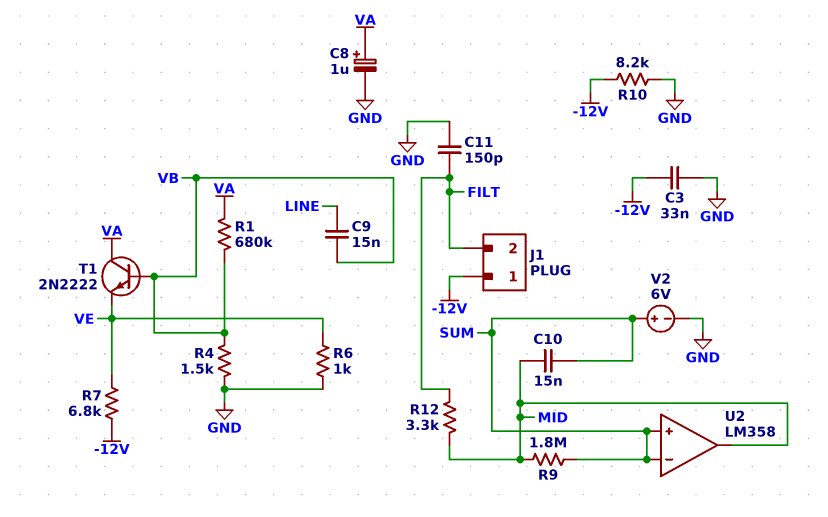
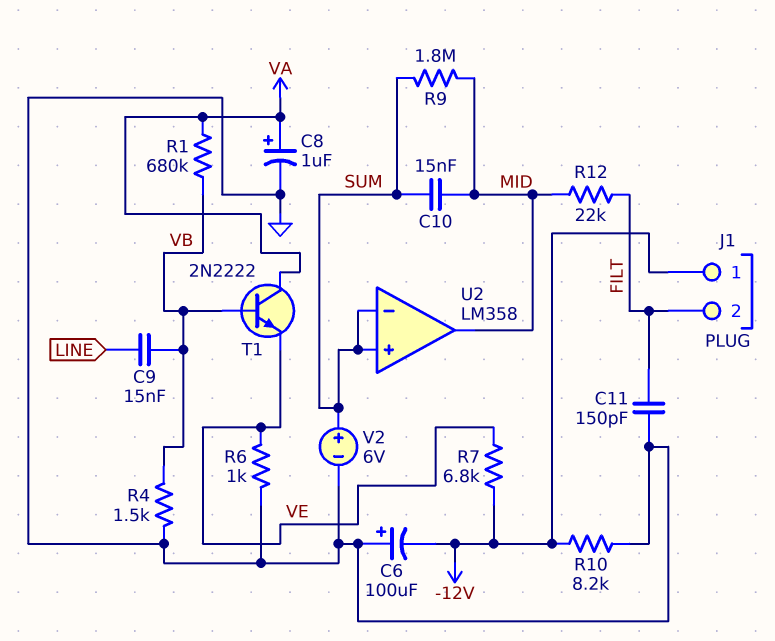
C3: 33nF (-12V, GND) -> none
C6: none -> 100uF (plus GND, minus -12V)
R12: 3.3k (FILT, MID) -> 22k (FILT, MID)

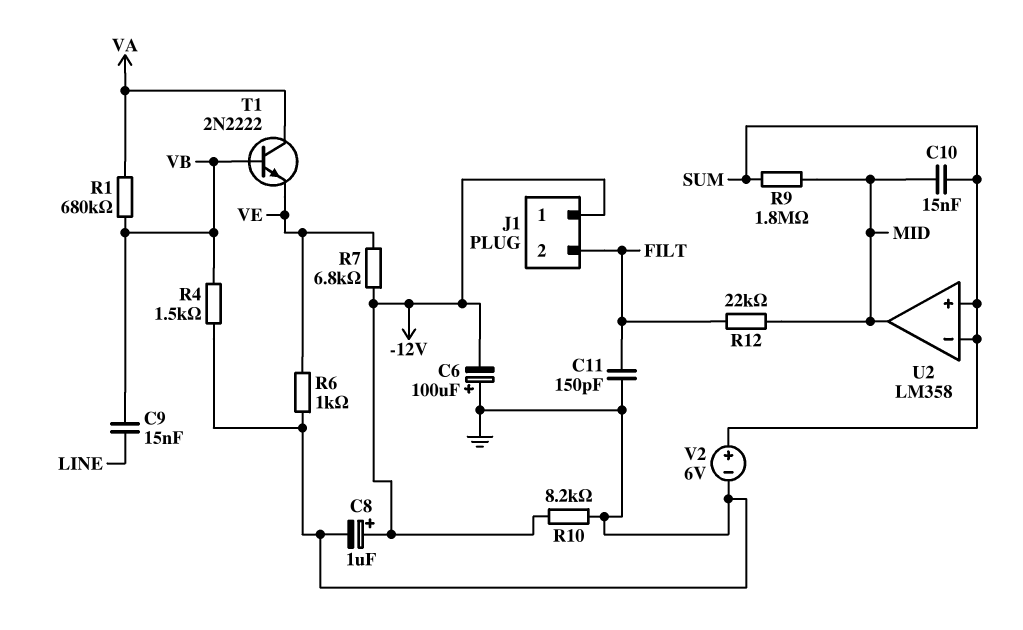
C8: 1uF (plus VA, minus GND) -> 1uF (plus -12V, minus GND)

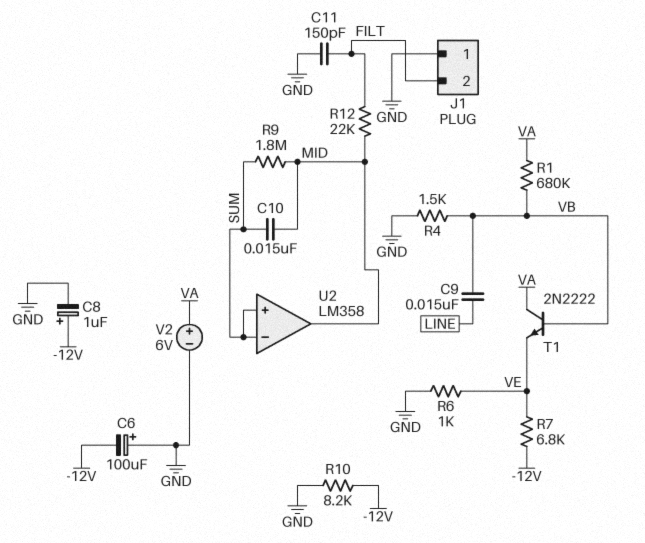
J1 pin 1: -12V -> GND
V2: 6V (plus SUM, minus GND) -> 6V (plus VA, minus GND)

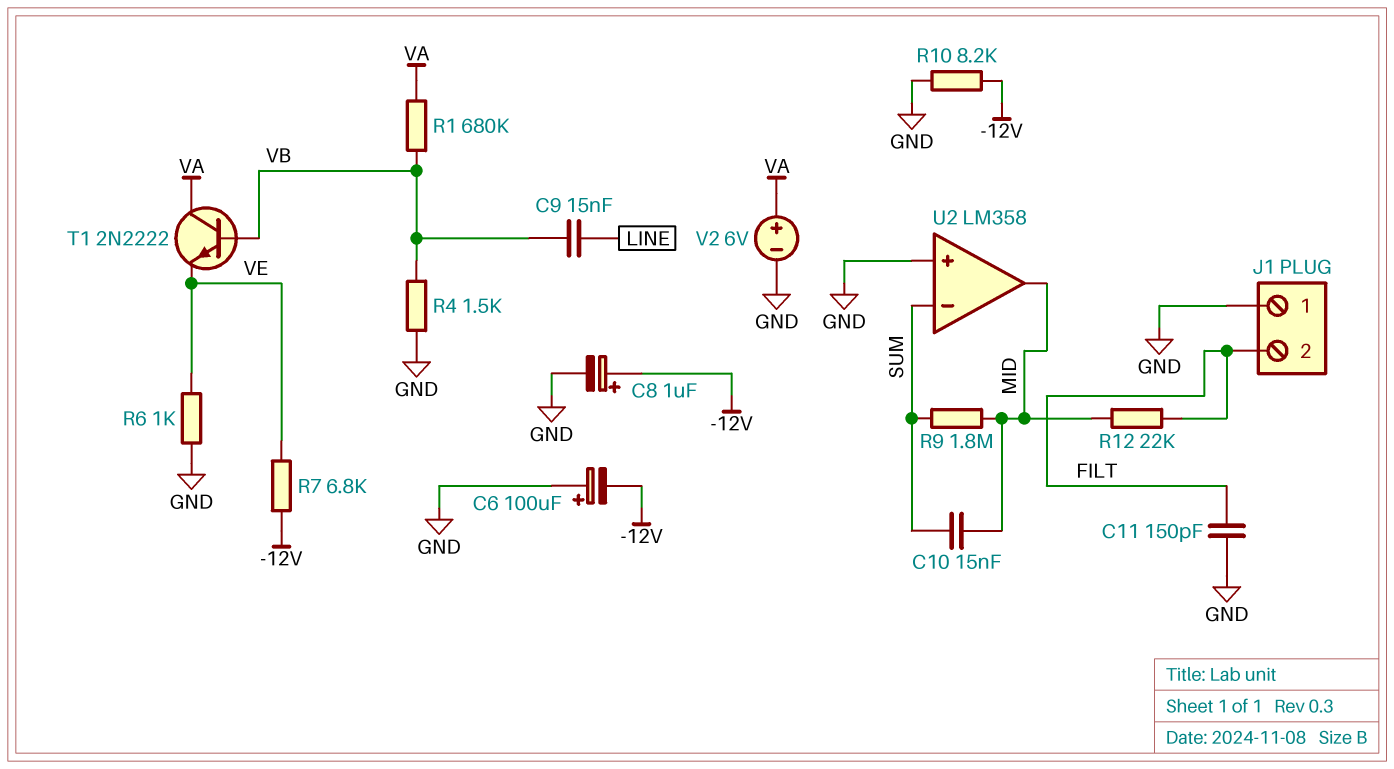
U2 pin in+: SUM -> GND

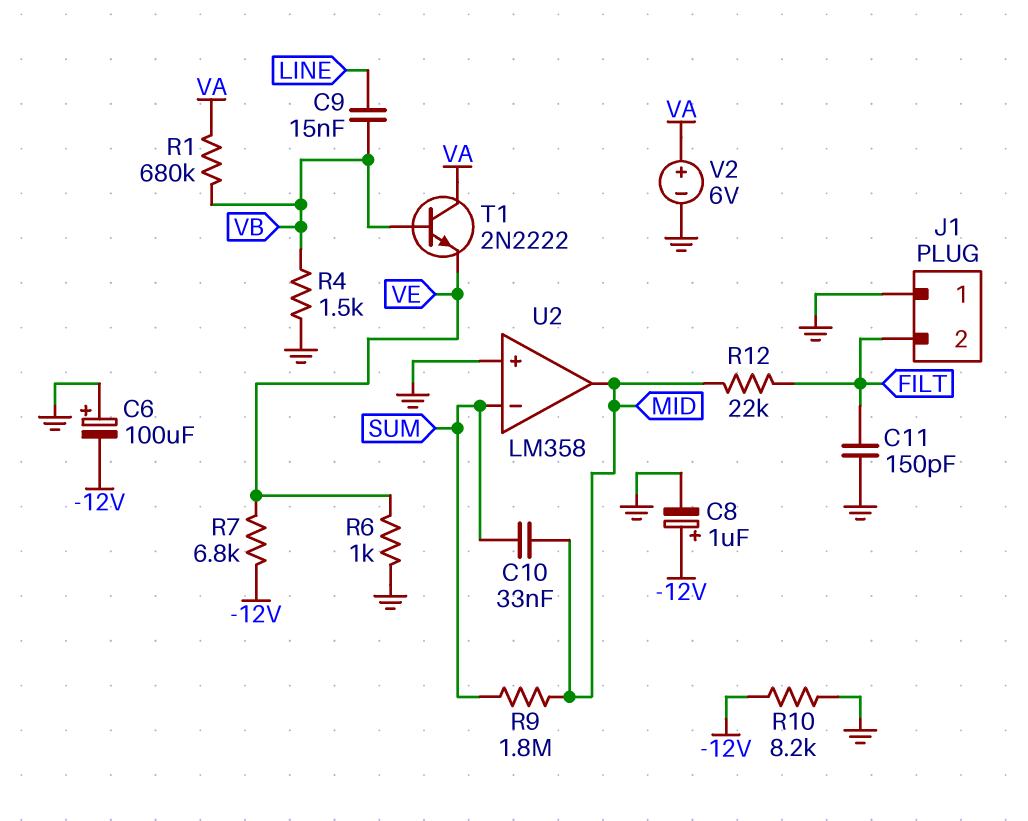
C10: 15nF (MID, SUM) -> 33nF (MID, SUM)

